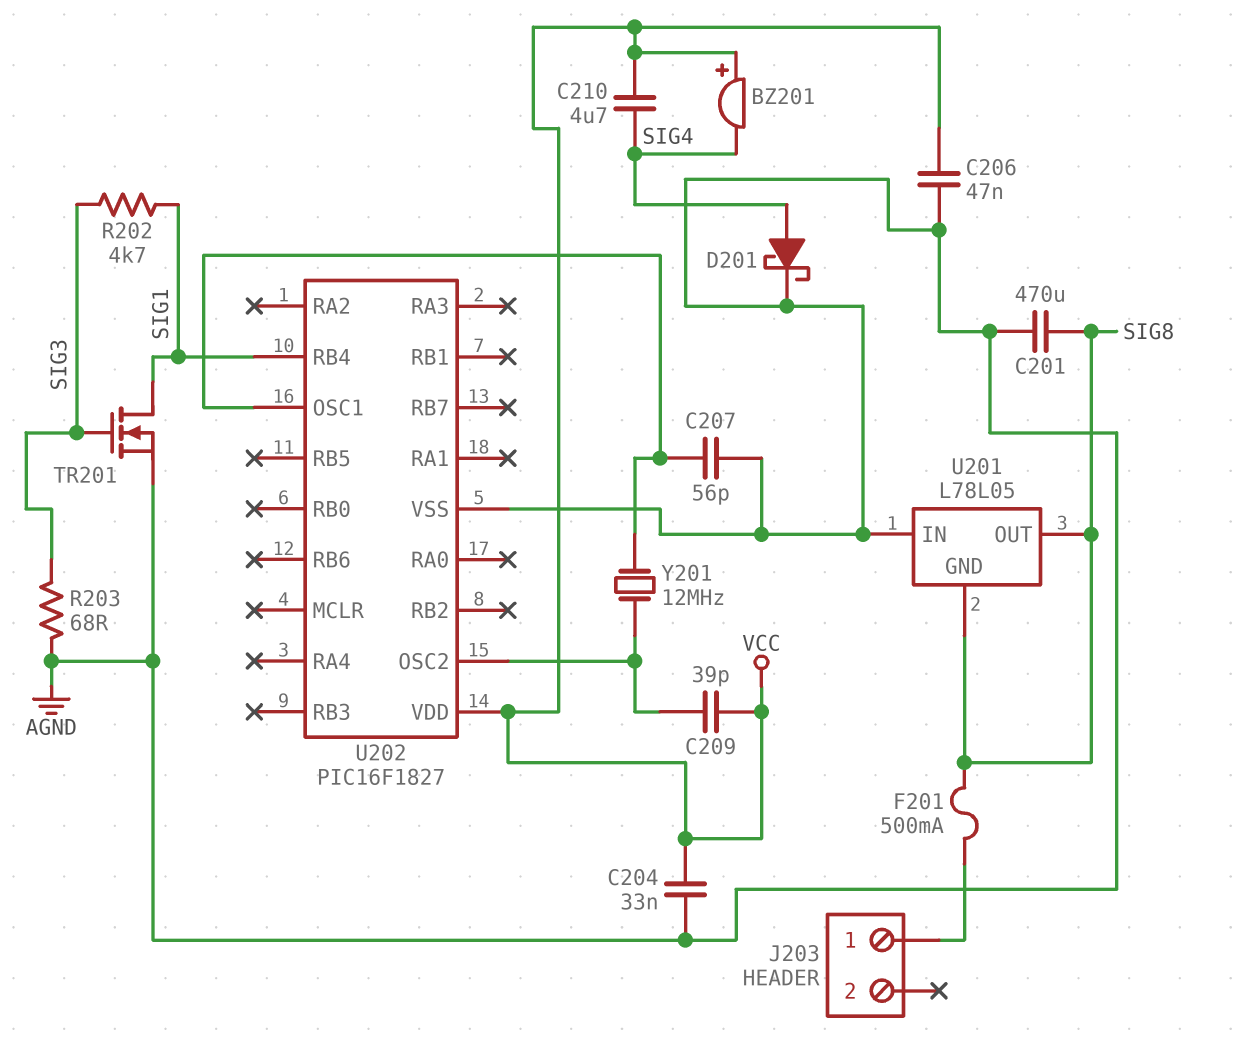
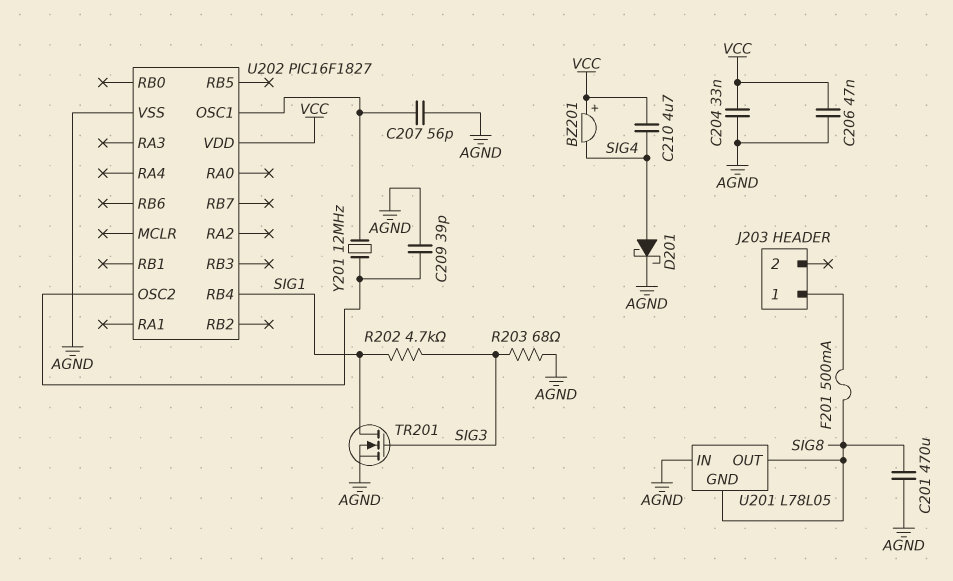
C209: 39pF (U202/OSC2, VCC) -> 39pF (AGND, U202/OSC2)

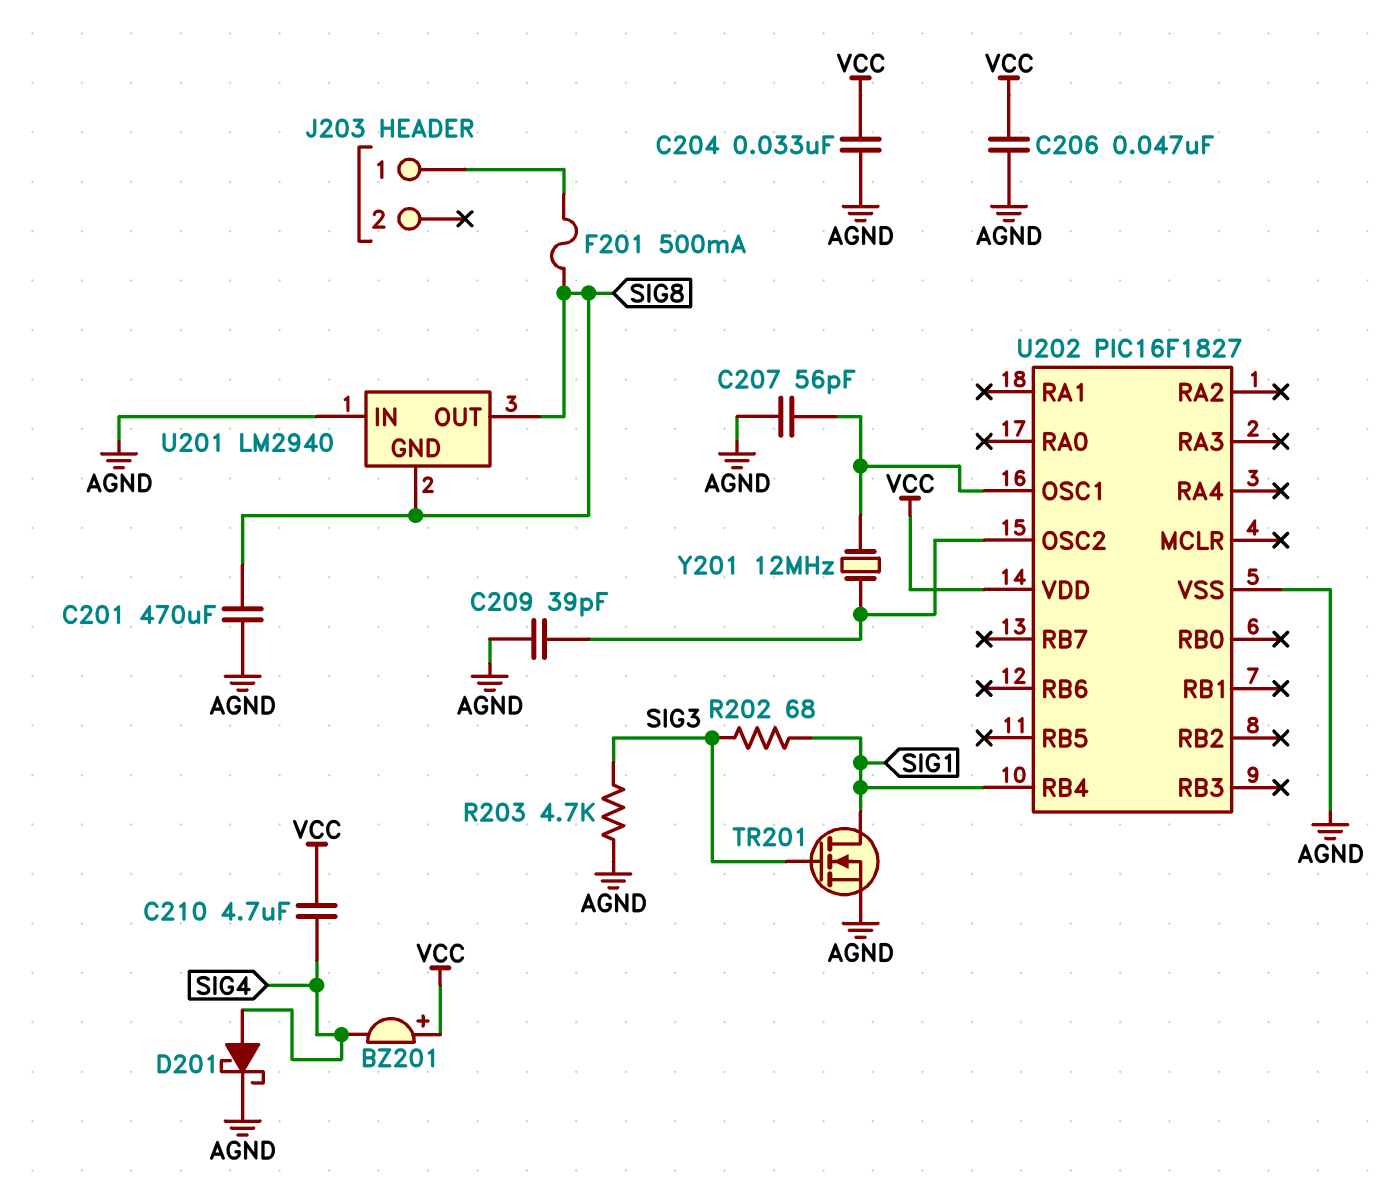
R202: 4.7k (SIG1, SIG3) -> 68 (SIG1, SIG3)
R203: 68 (AGND, SIG3) -> 4.7k (AGND, SIG3)
U201: L78L05 -> LM2940

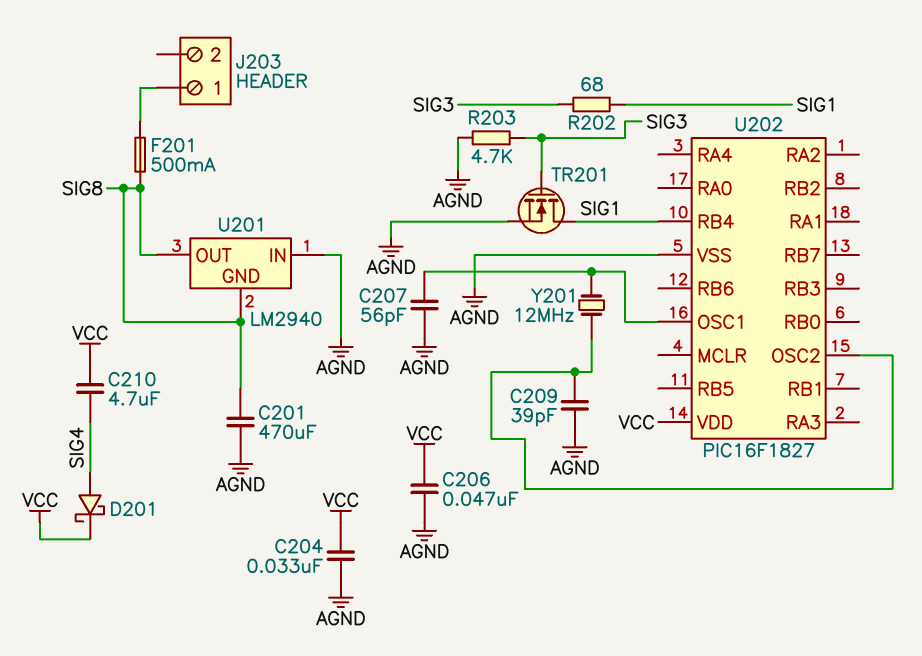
BZ201: buzzer (plus VCC, minus SIG4) -> none
D201: schottky (A SIG4, K AGND) -> schottky (A SIG4, K VCC)

